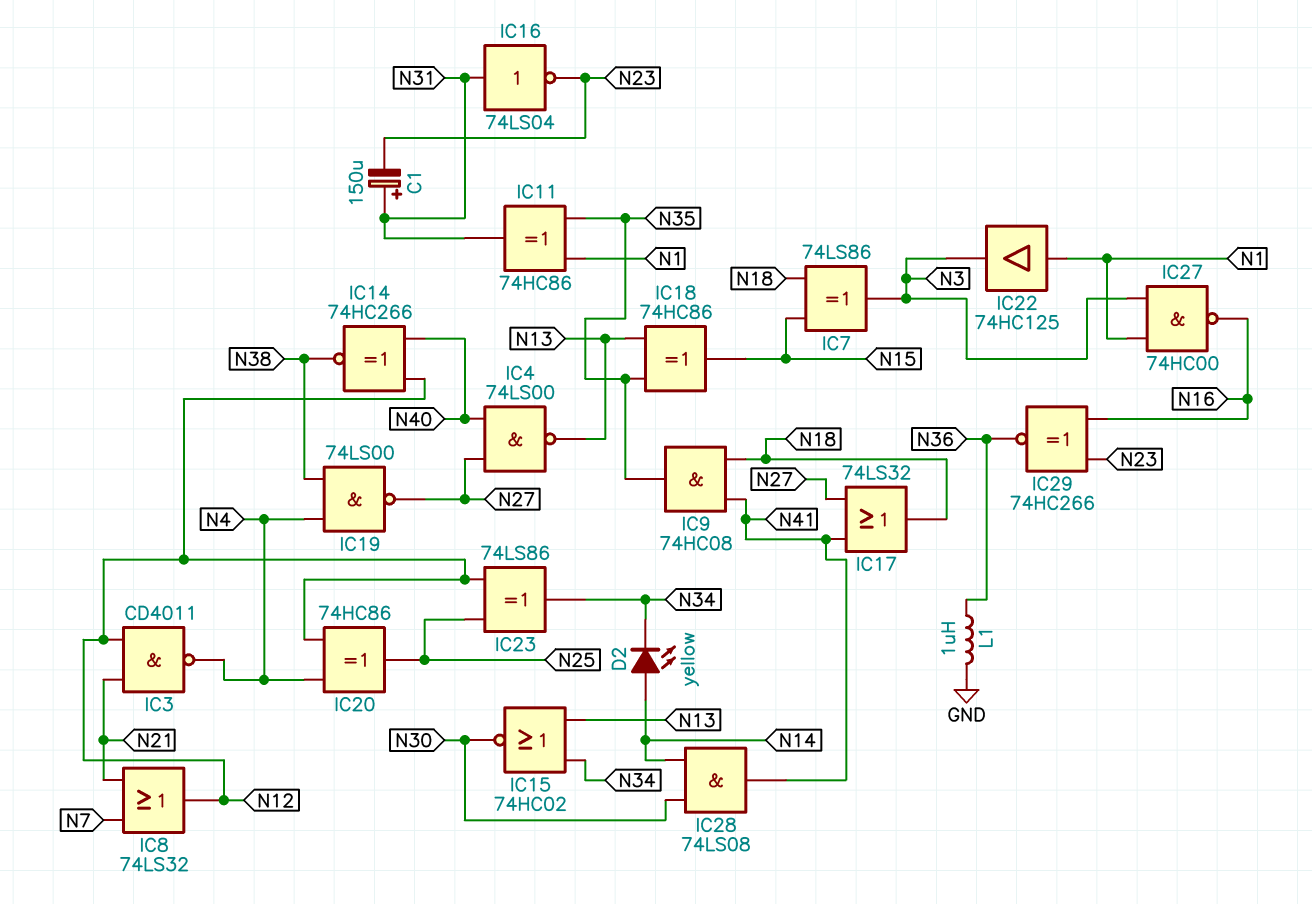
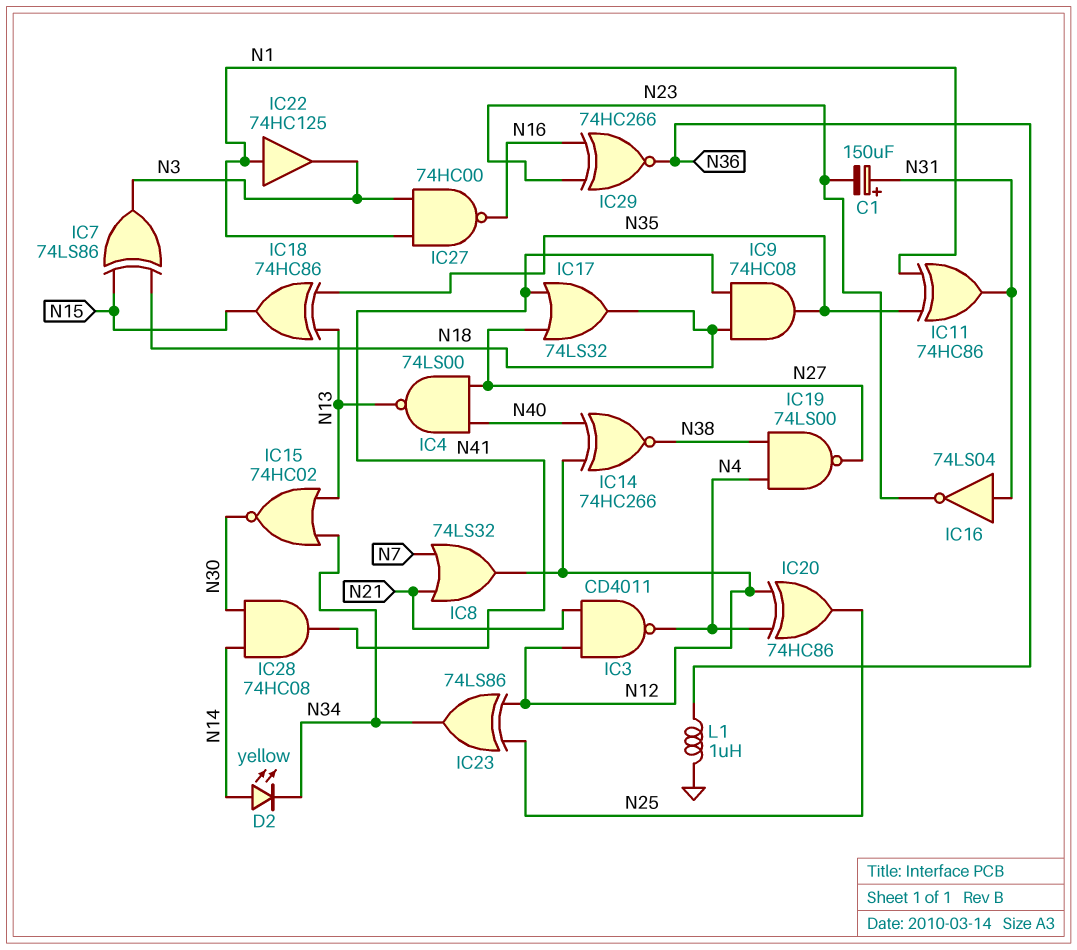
IC28: AND 74LS08 (in N14, in N30, out N41) -> AND 74HC08 (in N14, in N30, out N41)

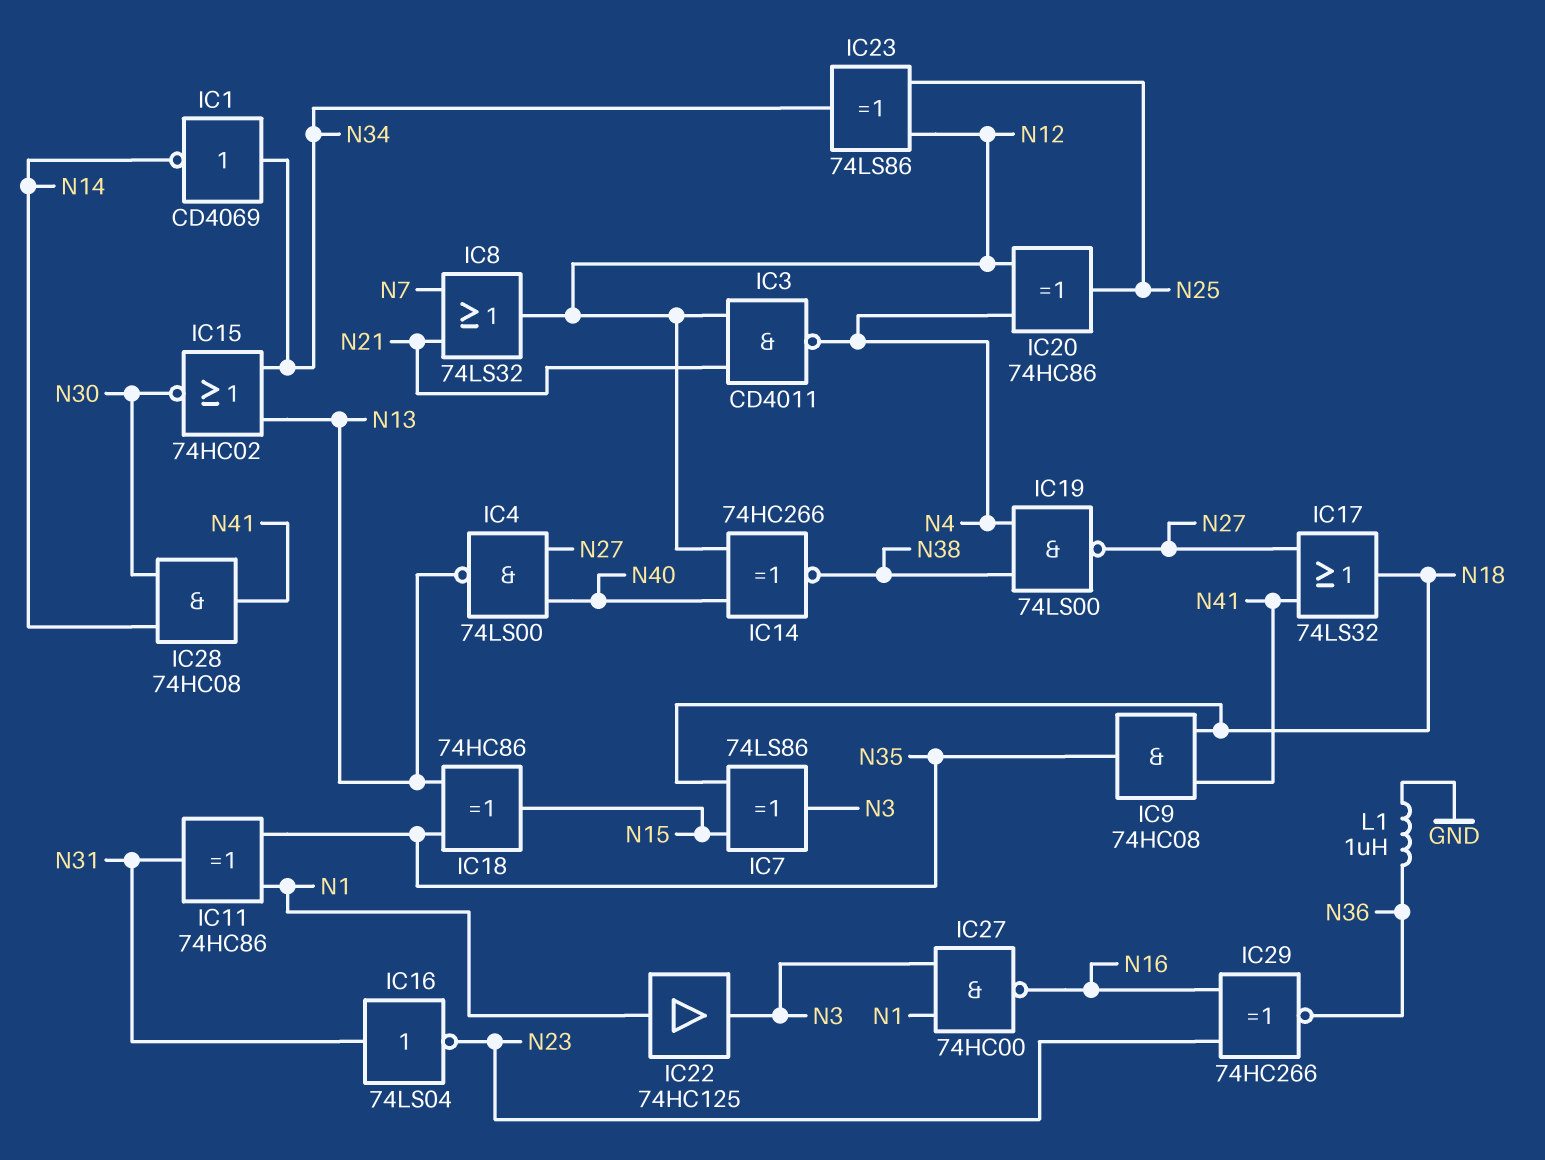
C1: 150uF (plus N31, minus N23) -> none
D2: LED yellow (A N14, K N34) -> none
IC1: none -> NOT CD4069 (in N34, out N14)

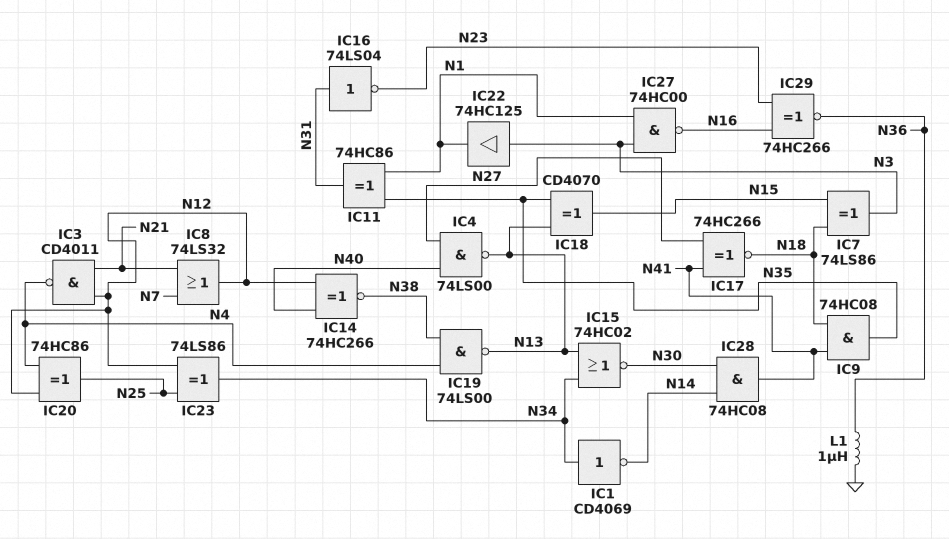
IC17: OR 74LS32 (in N27, in N41, out N18) -> XNOR 74HC266 (in N27, in N41, out N18)
IC18: XOR 74HC86 (in N13, in N35, out N15) -> XOR CD4070 (in N13, in N35, out N15)
IC19: NAND 74LS00 (in N4, in N38, out N27) -> NAND 74LS00 (in N4, in N38, out N13)
IC22: buffer 74HC125 (in N1, out N3) -> buffer 74HC125 (in N3, out N1)

